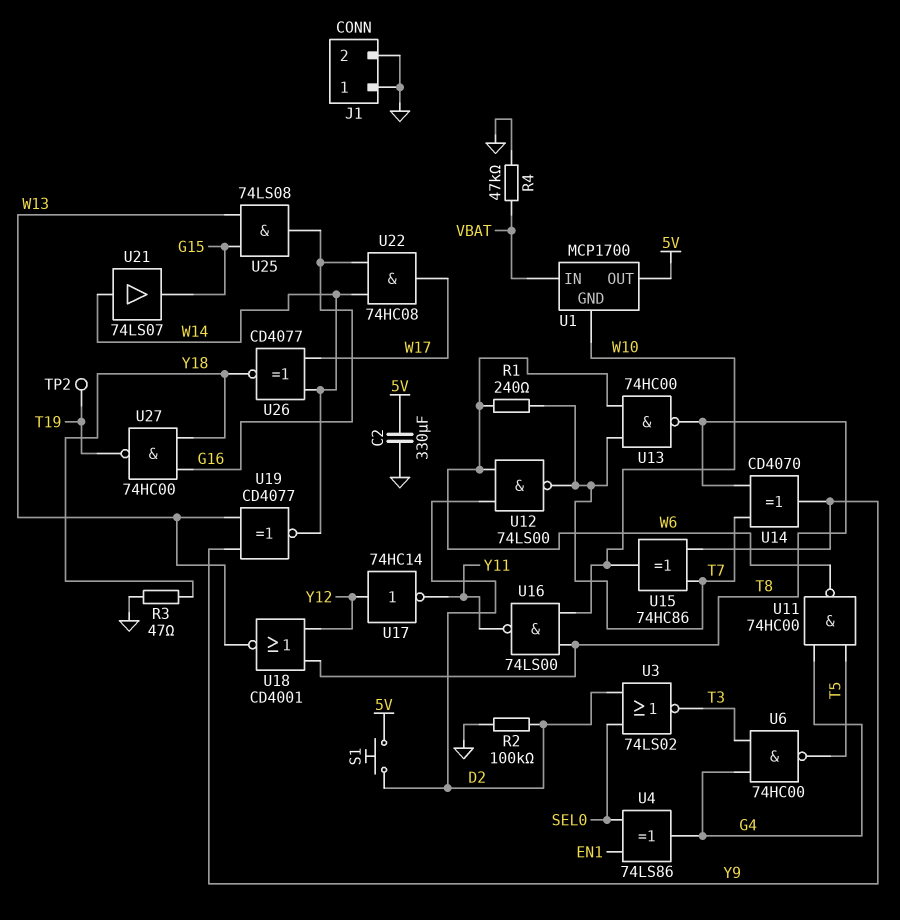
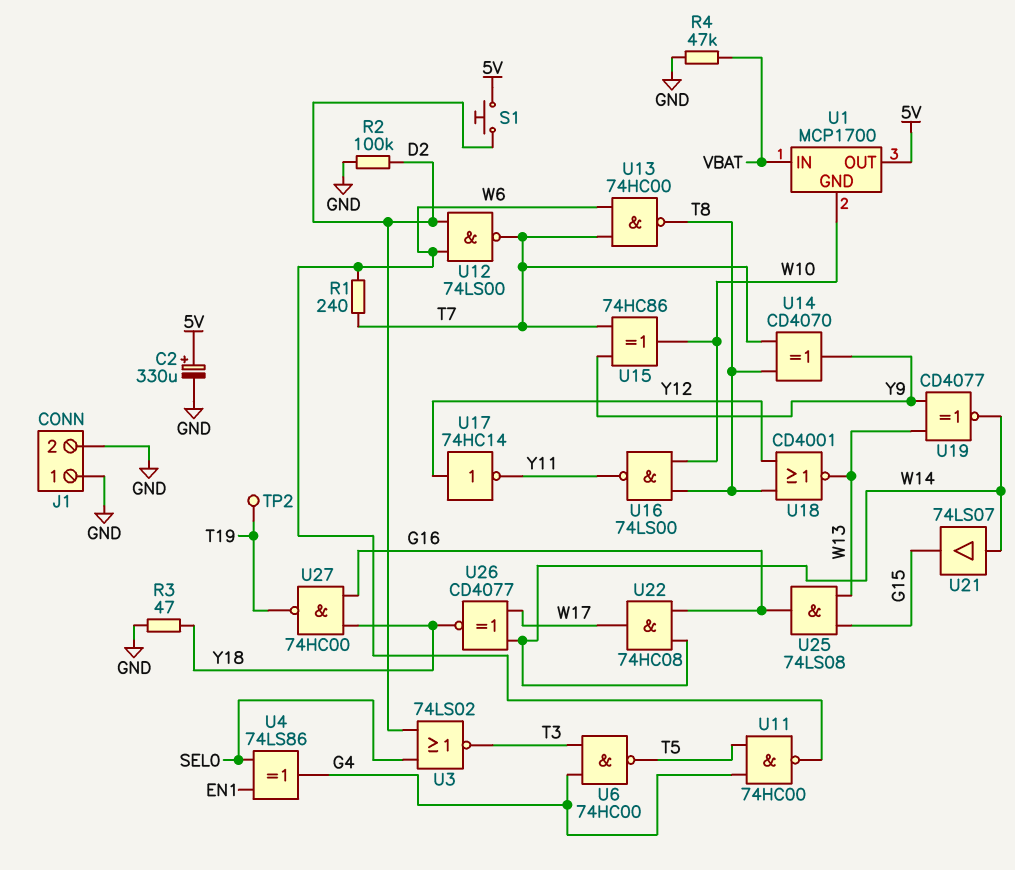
C2: 330uF (5V, GND) -> 330uF (plus 5V, minus GND)

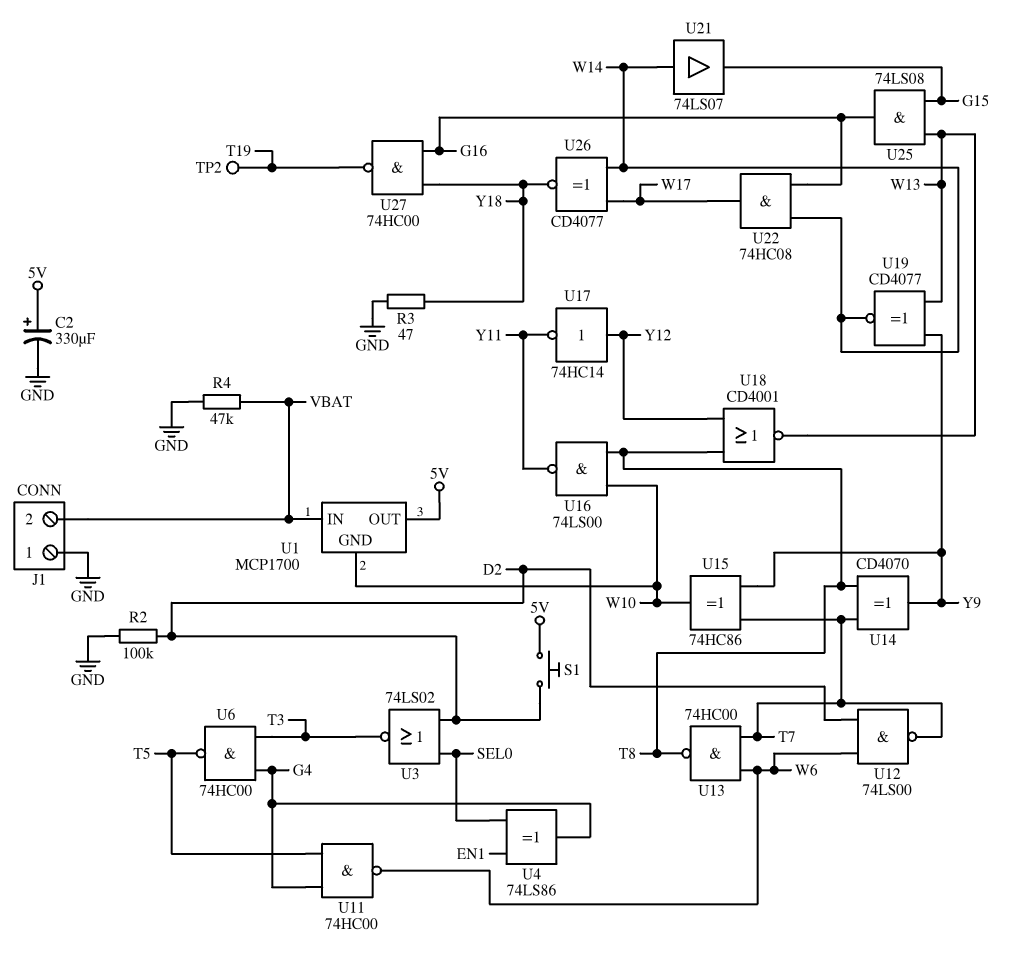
J1 pin 2: GND -> VBAT
R1: 240 (T7, W6) -> none

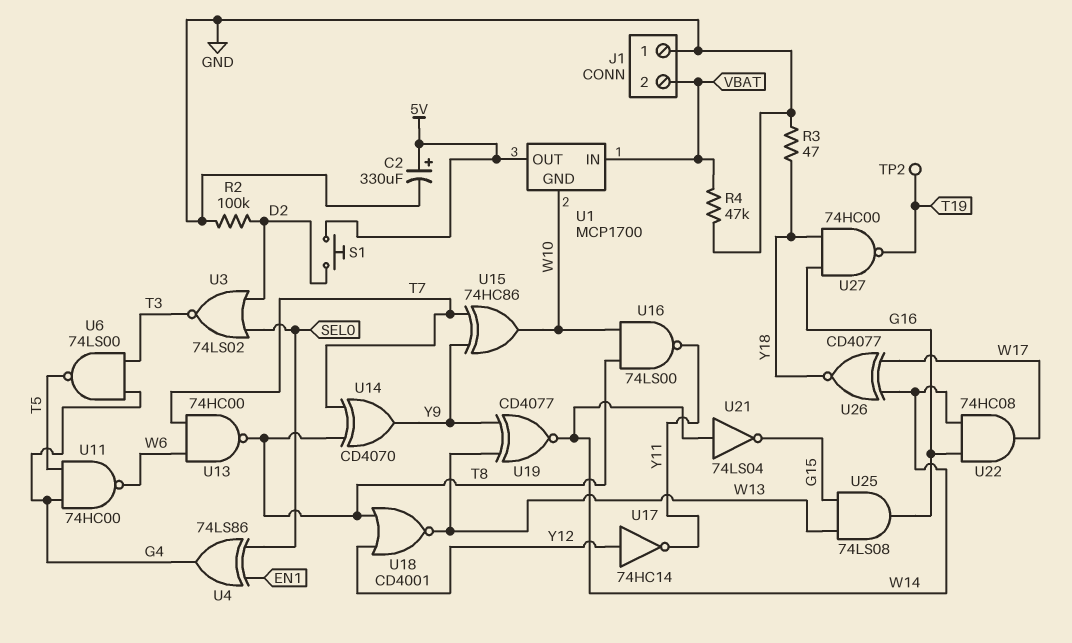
U6: NAND 74HC00 (in G4, in T3, out T5) -> NAND 74LS00 (in G4, in T3, out T5)
U12: NAND 74LS00 (in D2, in W6, out T7) -> none
U21: buffer 74LS07 (in W14, out G15) -> NOT 74LS04 (in W14, out G15)

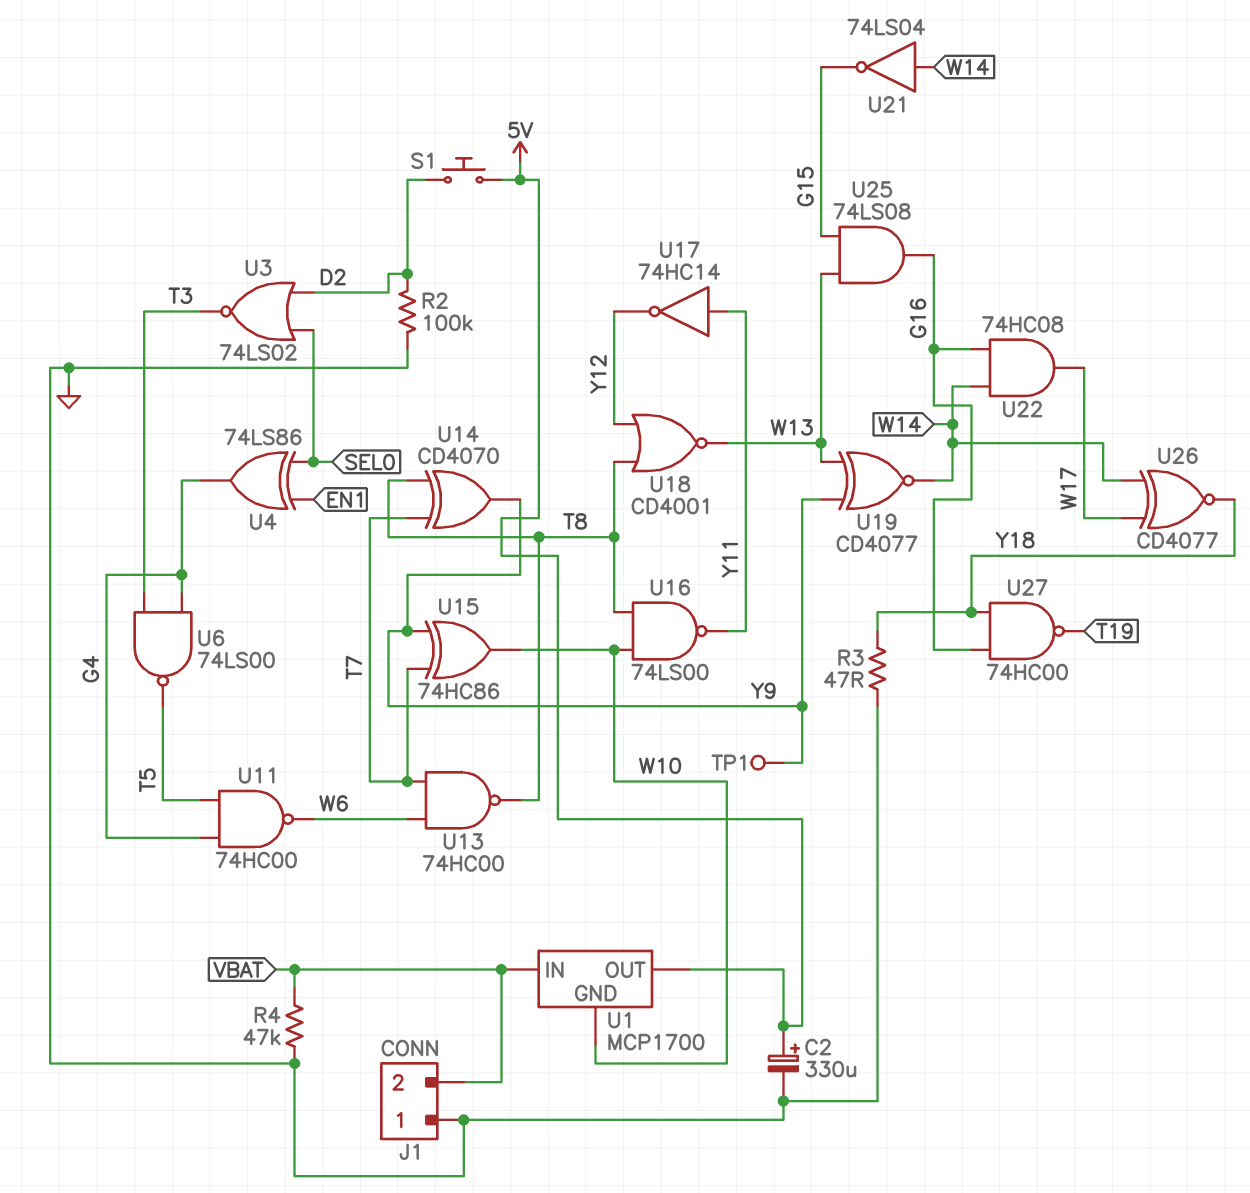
TP1: none -> test point (Y9)
TP2: test point (T19) -> none
U17: NOT 74HC14 (in Y12, out Y11) -> NOT 74HC14 (in Y11, out Y12)

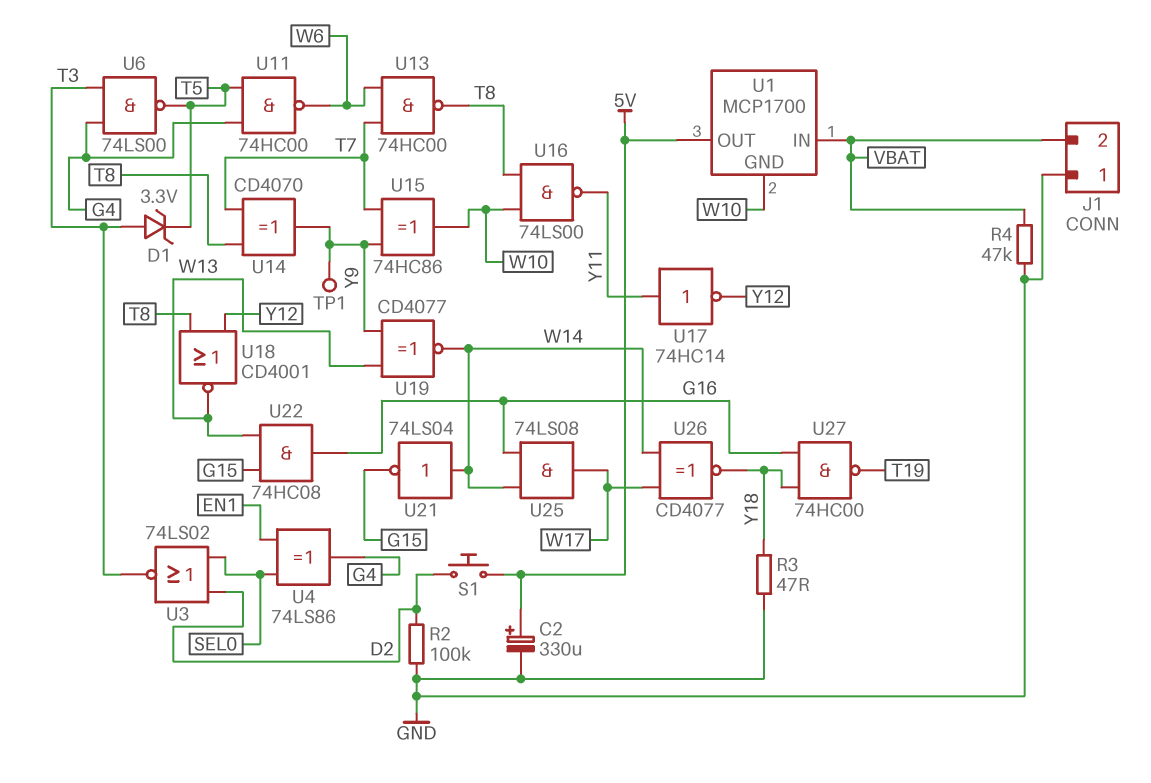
D1: none -> zener 3.3V (A T3, K T5)
U22: AND 74HC08 (in G16, in W14, out W17) -> AND 74HC08 (in G15, in W13, out G16)
U25: AND 74LS08 (in G15, in W13, out G16) -> AND 74LS08 (in G16, in W14, out W17)

